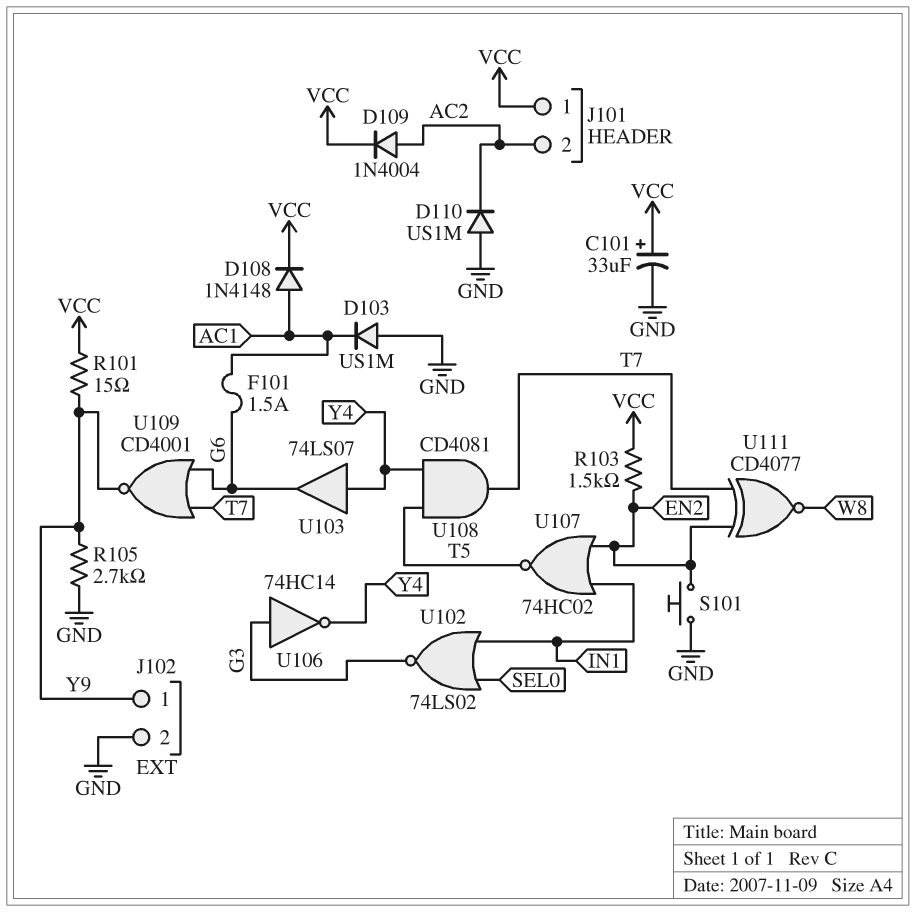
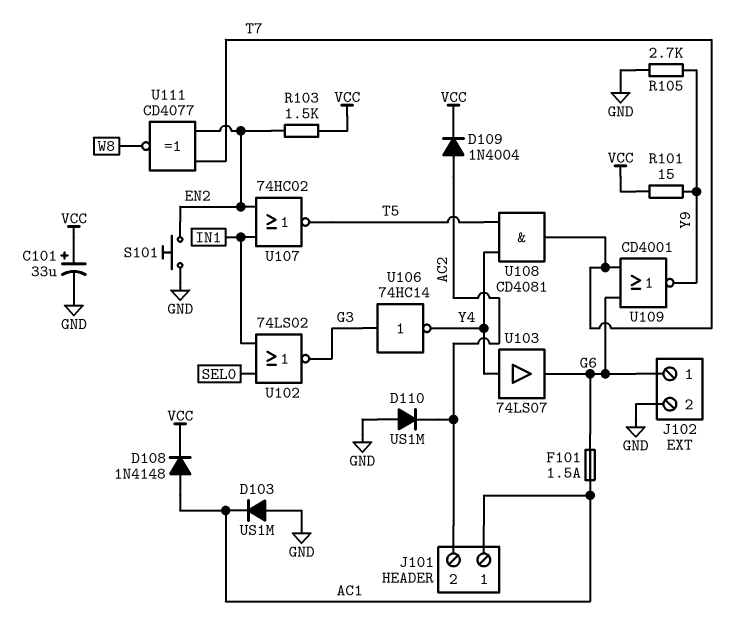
J101 pin 1: VCC -> AC1
J102 pin 1: Y9 -> G6

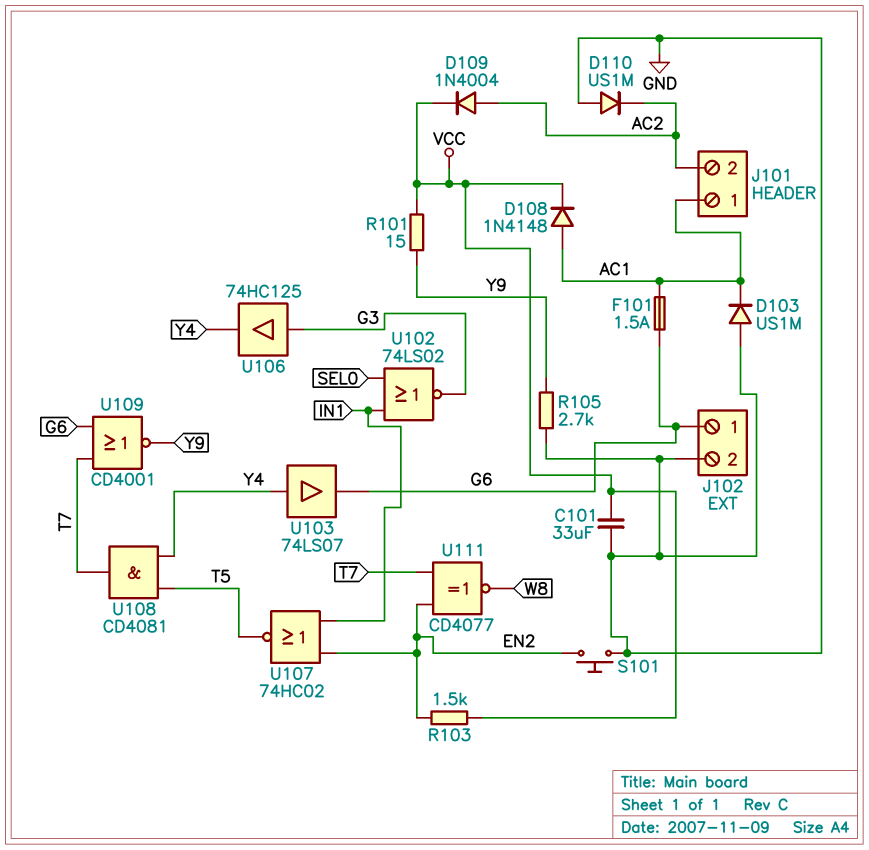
C101: 33uF (plus VCC, minus GND) -> 33uF (GND, VCC)
U106: NOT 74HC14 (in G3, out Y4) -> buffer 74HC125 (in G3, out Y4)

